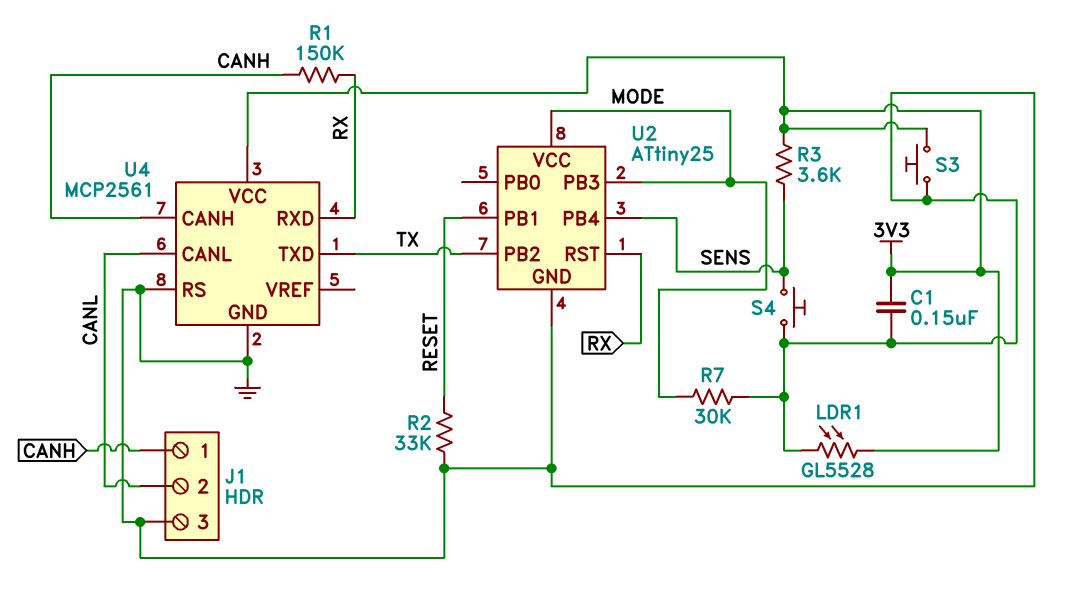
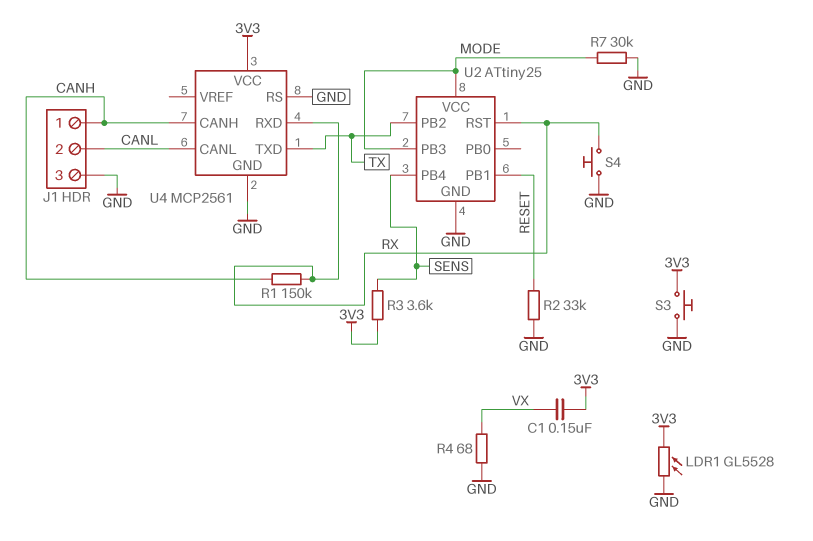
C1: 150nF (3V3, GND) -> 150nF (3V3, VX)
R4: none -> 68 (GND, VX)
S4: button (GND, SENS) -> button (GND, RX)

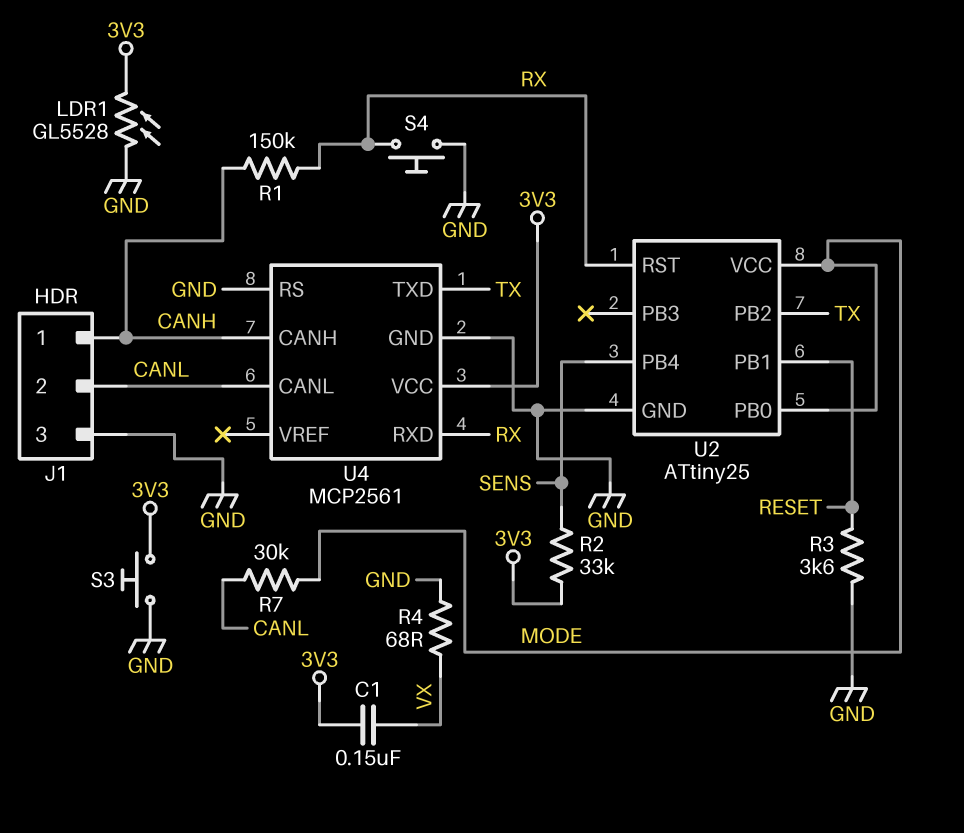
R2: 33k (GND, RESET) -> 33k (3V3, SENS)
R3: 3.6k (3V3, SENS) -> 3.6k (GND, RESET)
R7: 30k (GND, MODE) -> 30k (CANL, MODE)
U2 pin PB0: none -> MODE
U2 pin PB3: MODE -> none

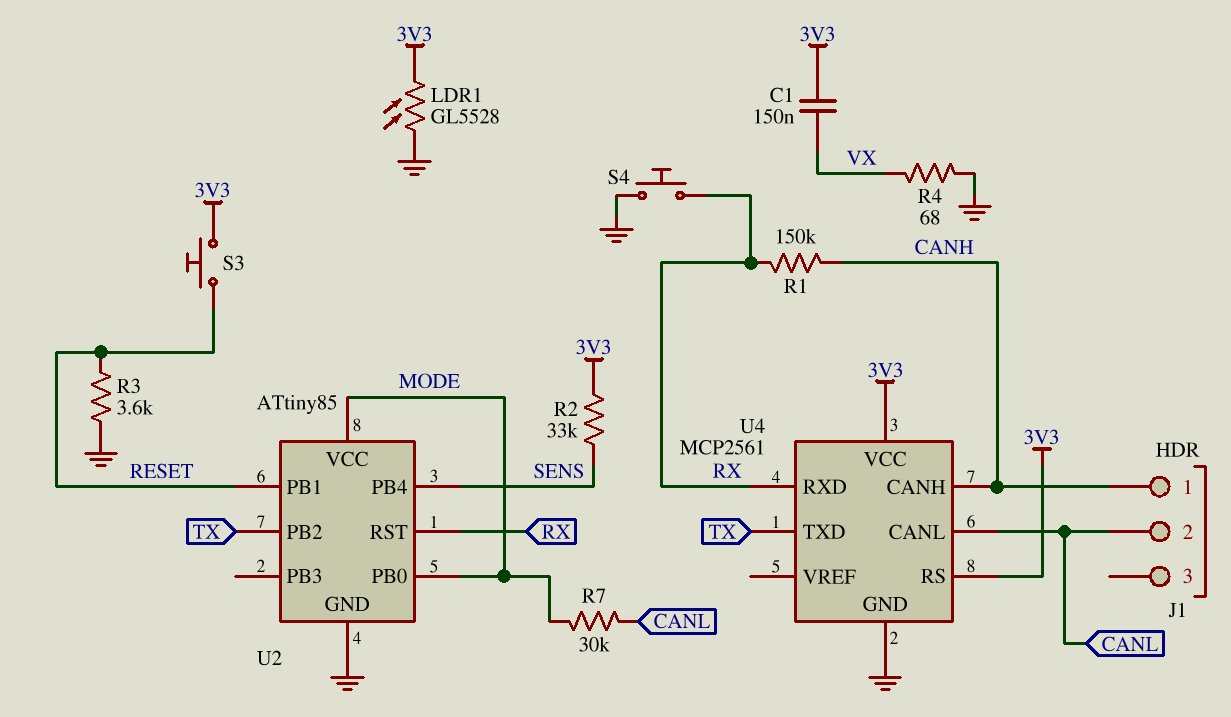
J1 pin 3: GND -> none
S3: button (3V3, GND) -> button (3V3, RESET)
U2: ATtiny25 -> ATtiny85
U4 pin RS: GND -> 3V3

